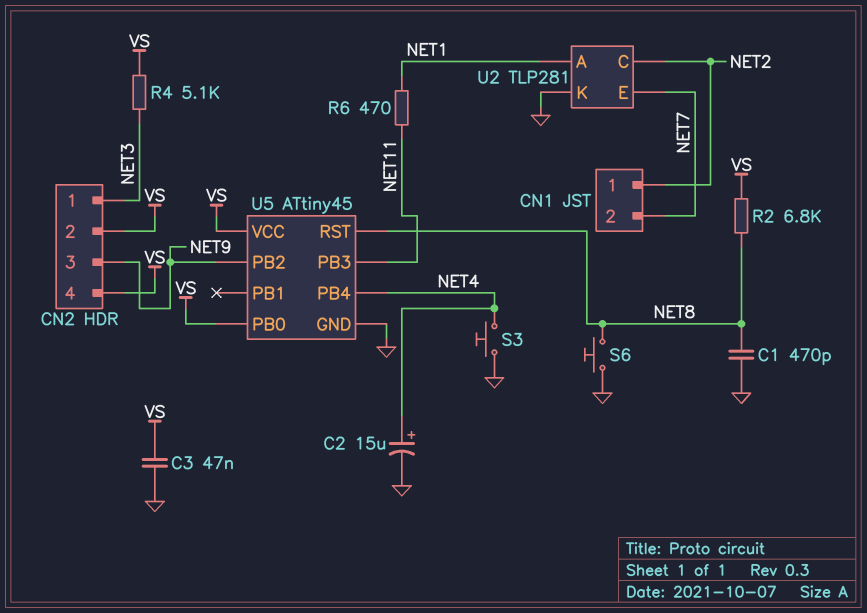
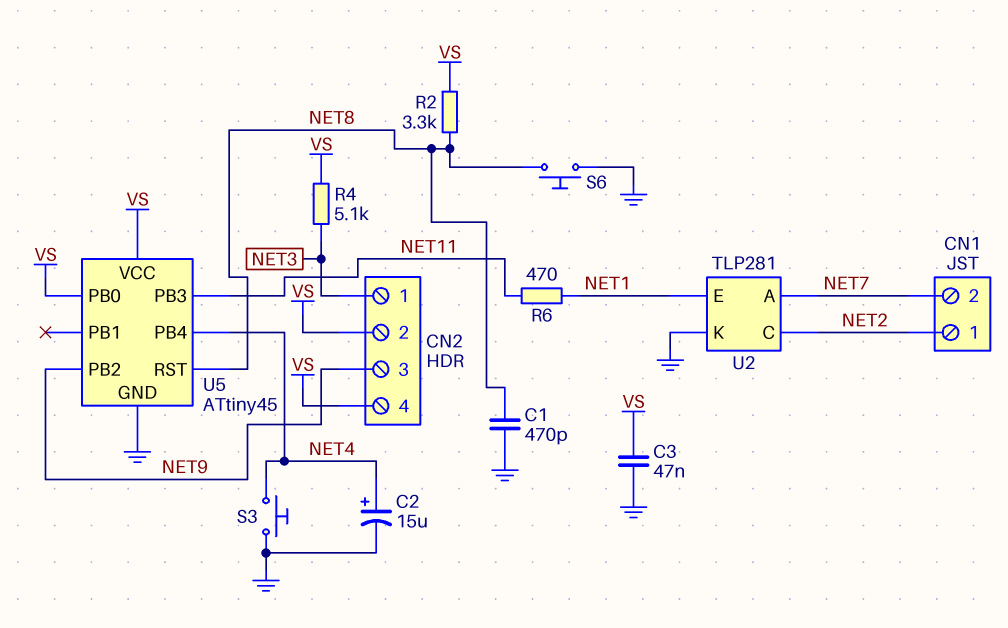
R2: 6.8k (NET8, VS) -> 3.3k (NET8, VS)
U2 pin A: NET1 -> NET7
U2 pin E: NET7 -> NET1

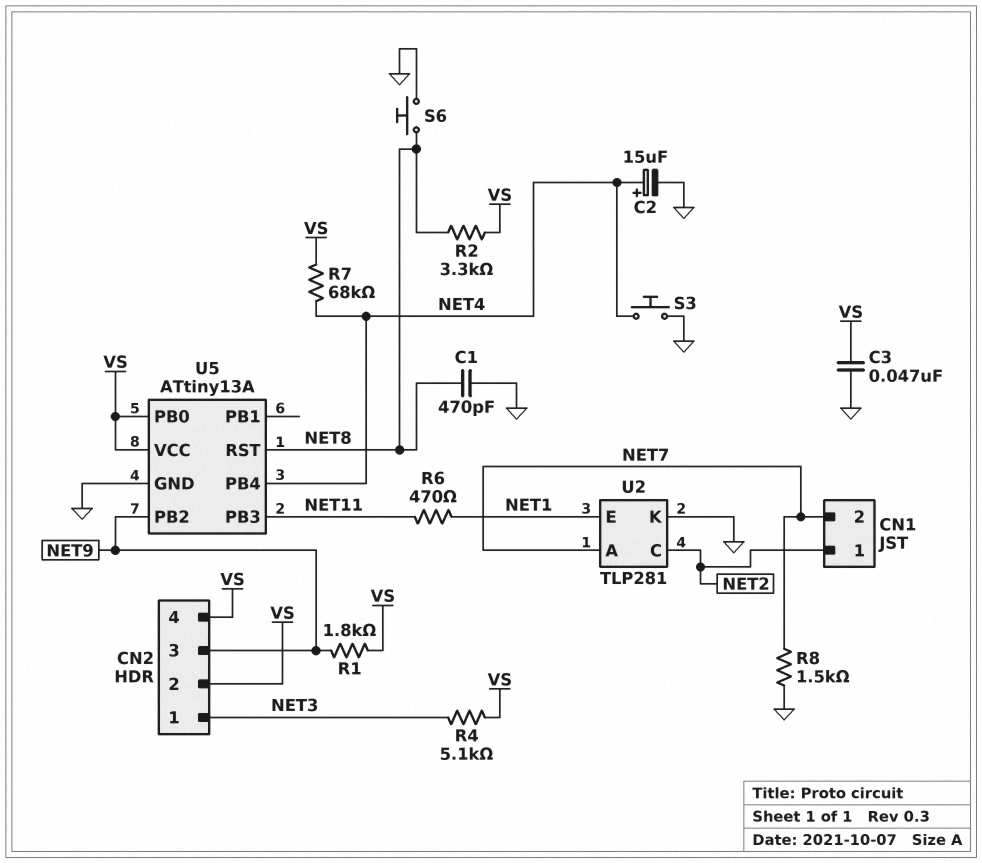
R1: none -> 1.8k (NET9, VS)
R7: none -> 68k (NET4, VS)
R8: none -> 1.5k (GND, NET7)
U5: ATtiny45 -> ATtiny13A

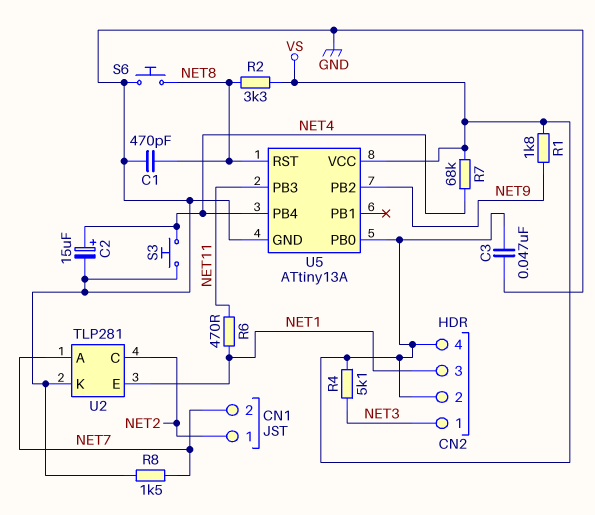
CN2 pin 3: NET9 -> NET1

